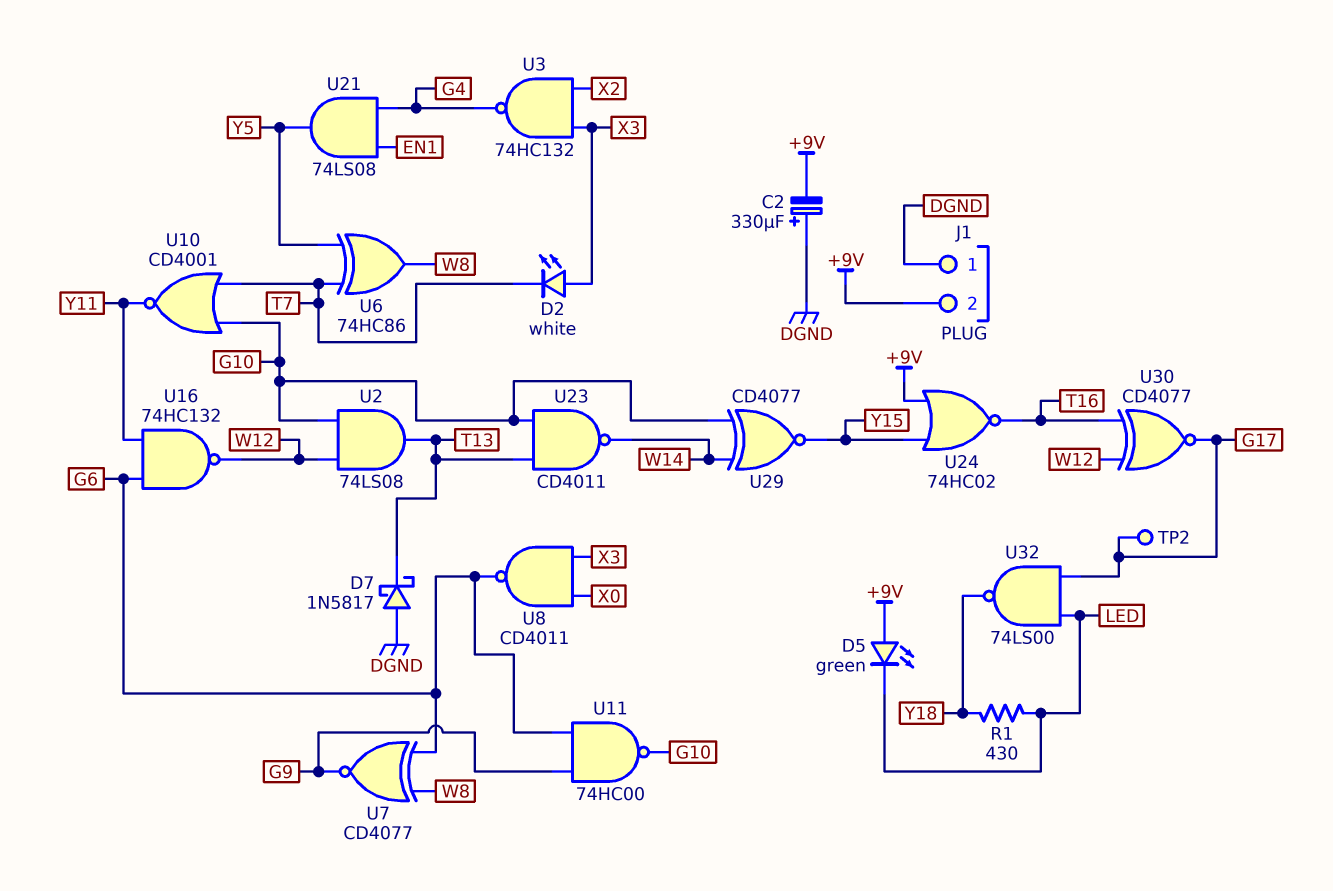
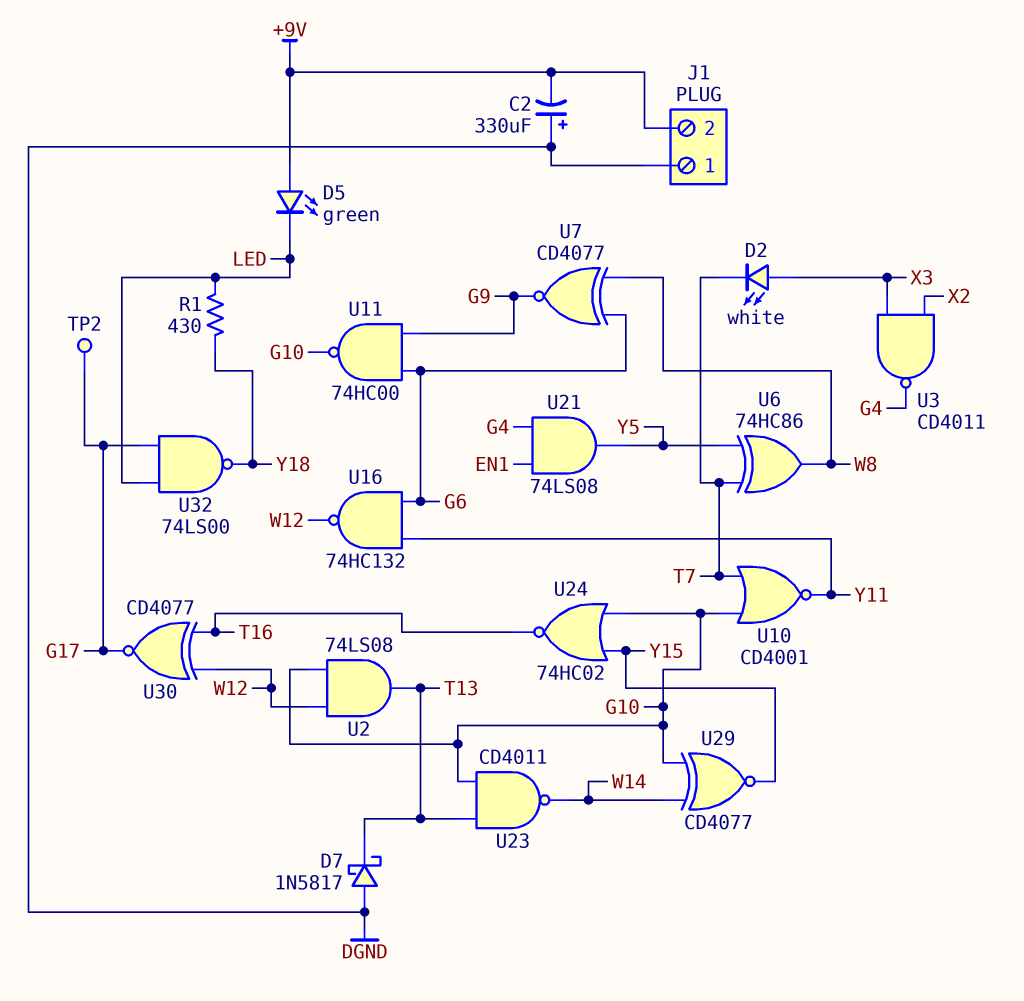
U3: NAND 74HC132 (in X2, in X3, out G4) -> NAND CD4011 (in X2, in X3, out G4)
U8: NAND CD4011 (in X0, in X3, out G6) -> none
U24: NOR 74HC02 (in +9V, in Y15, out T16) -> NOR 74HC02 (in G10, in Y15, out T16)

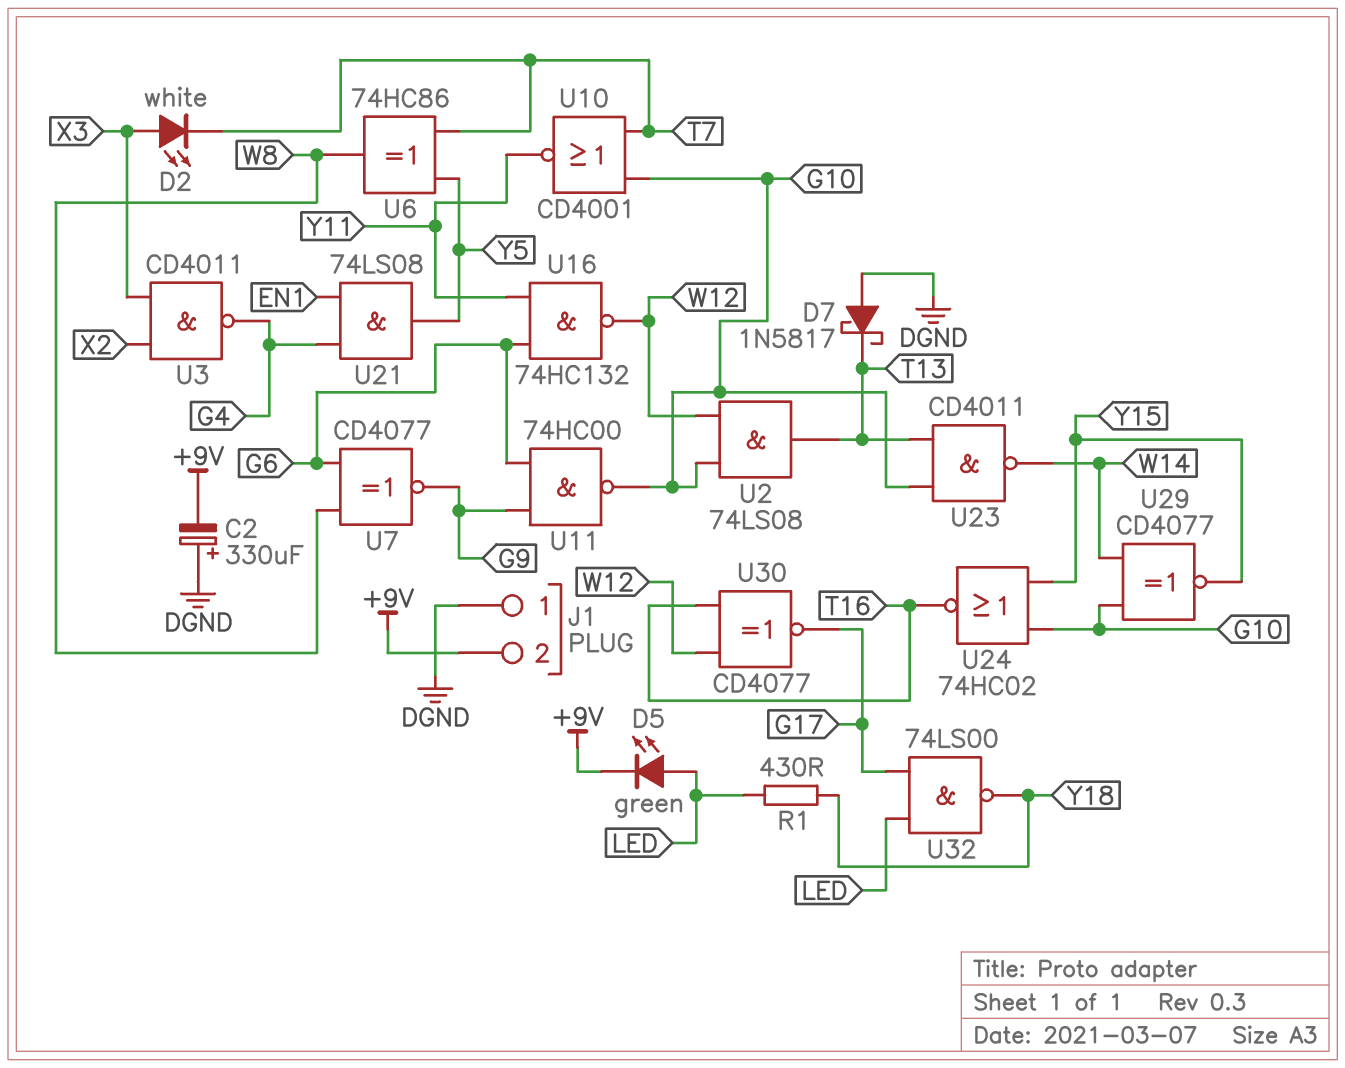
D5: LED green (A +9V, K LED) -> LED green (A LED, K +9V)
TP2: test point (G17) -> none

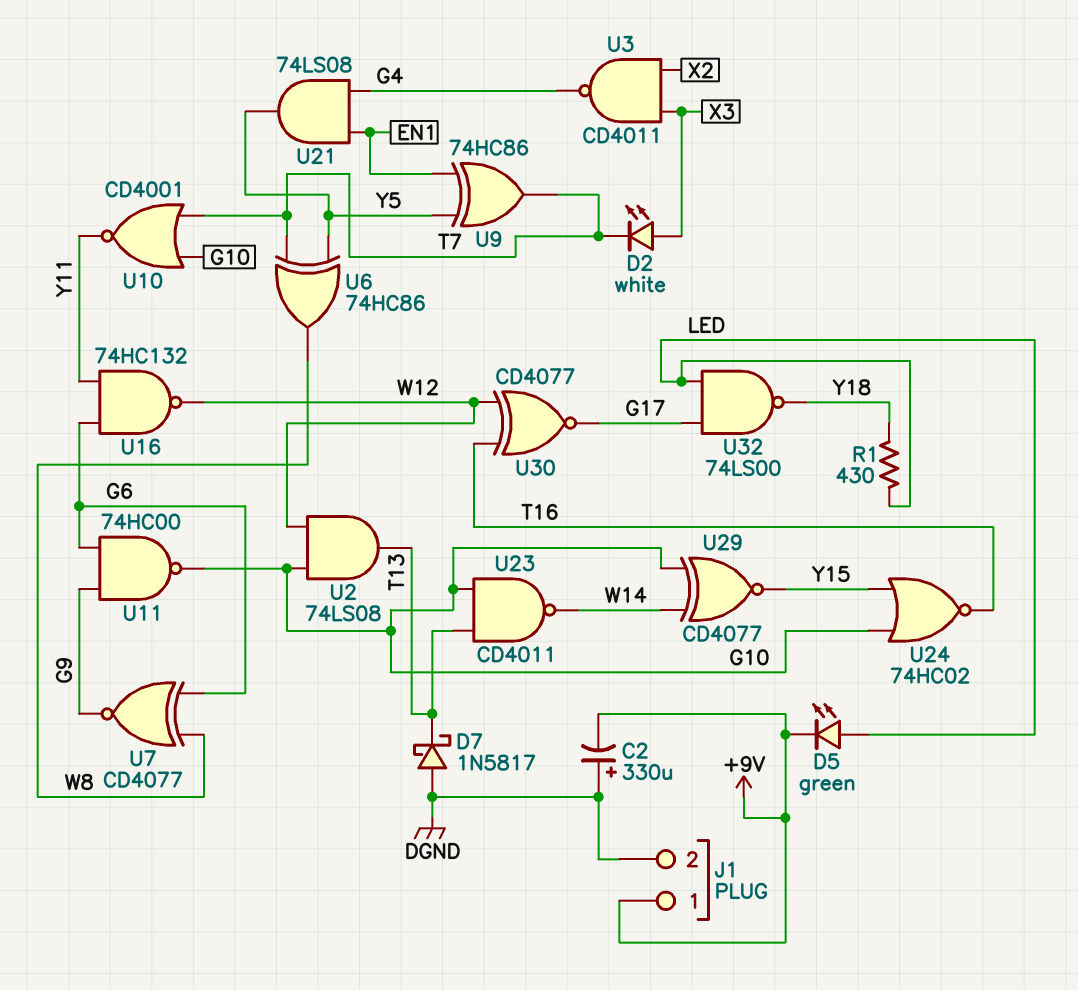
J1 pin 1: DGND -> +9V
J1 pin 2: +9V -> DGND
U9: none -> XOR 74HC86 (in EN1, in Y5, out T7)

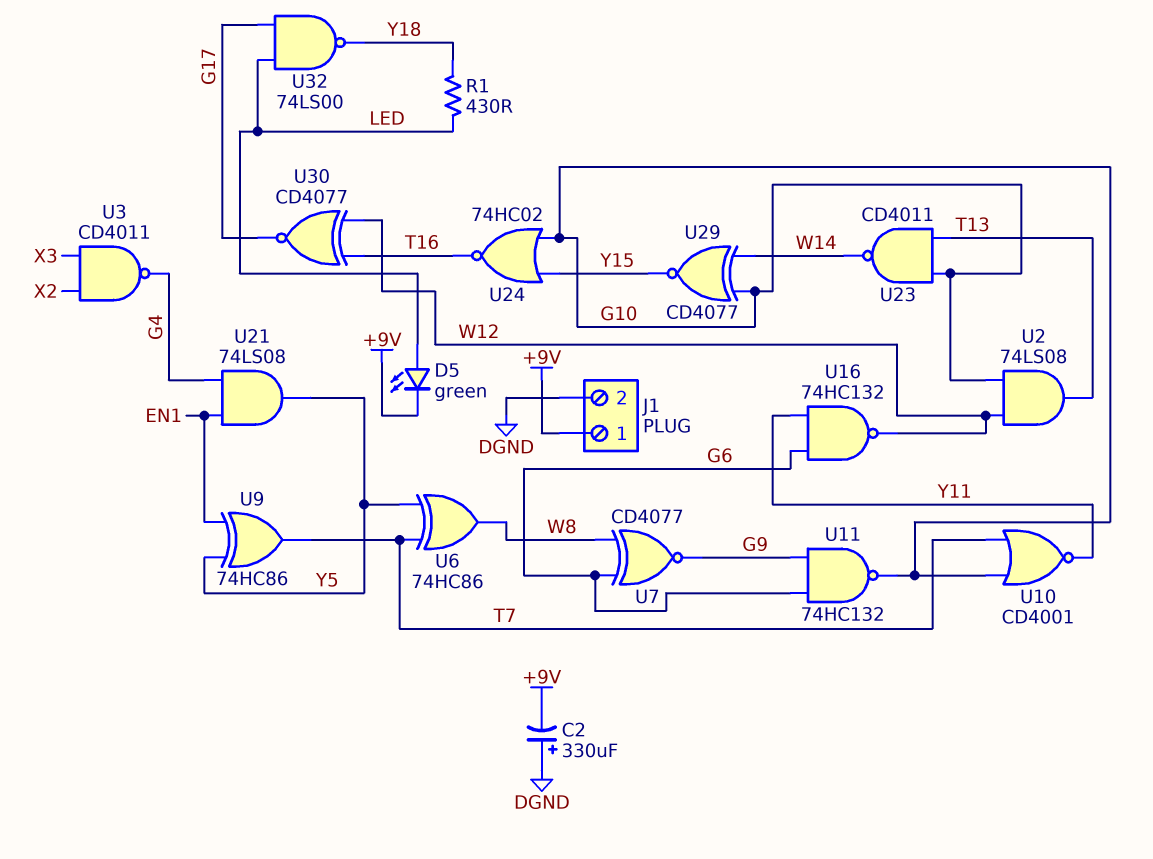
D2: LED white (A X3, K T7) -> none
D7: schottky 1N5817 (A DGND, K T13) -> none
U11: NAND 74HC00 (in G6, in G9, out G10) -> NAND 74HC132 (in G6, in G9, out G10)

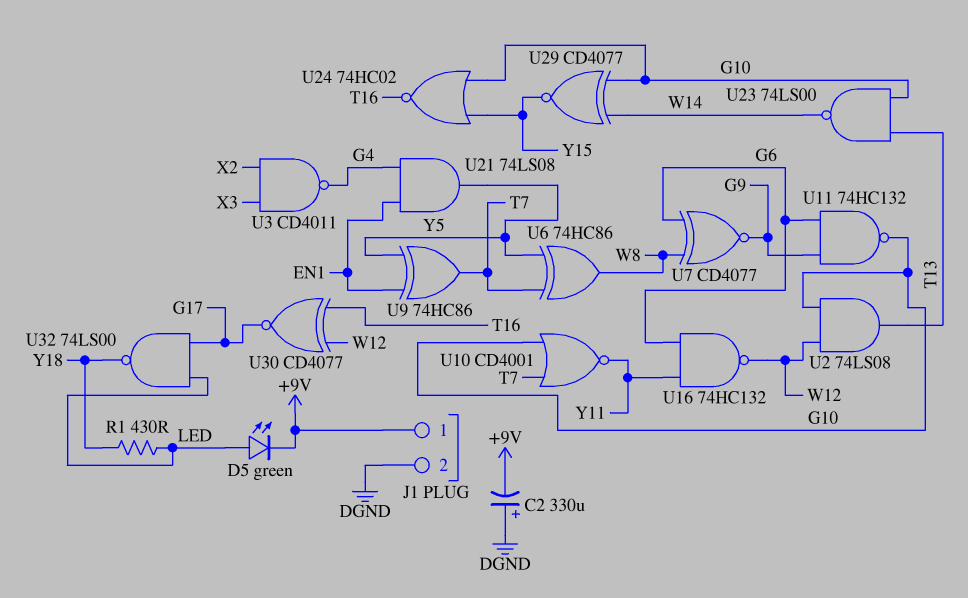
U23: NAND CD4011 (in G10, in T13, out W14) -> NAND 74LS00 (in G10, in T13, out W14)

